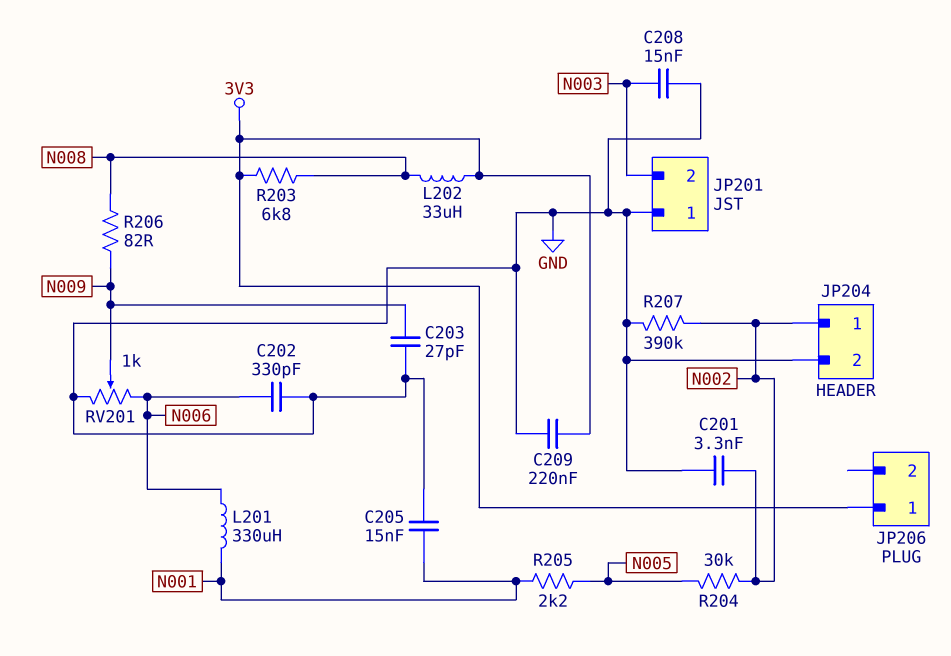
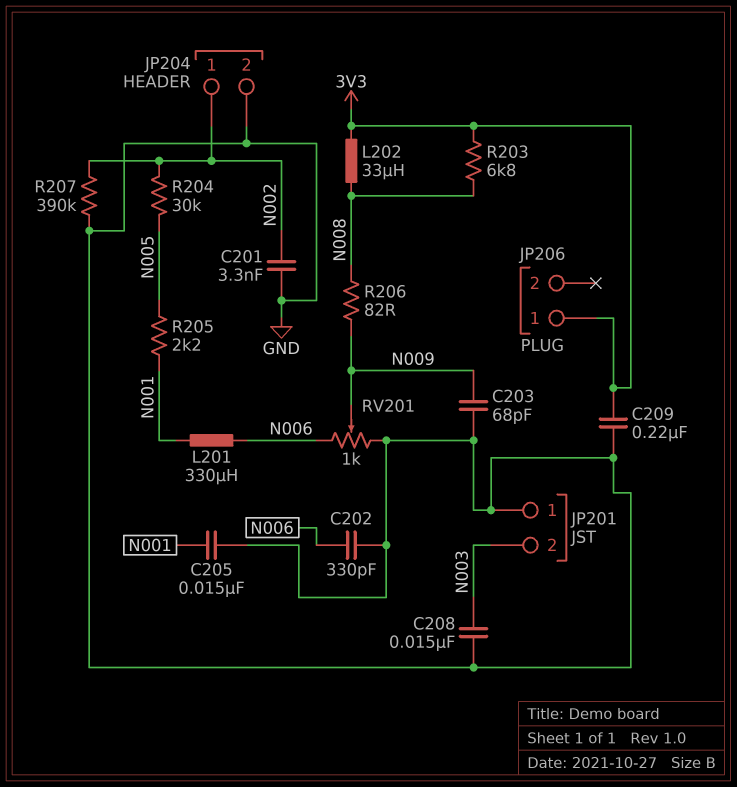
C203: 27pF (GND, N009) -> 68pF (GND, N009)

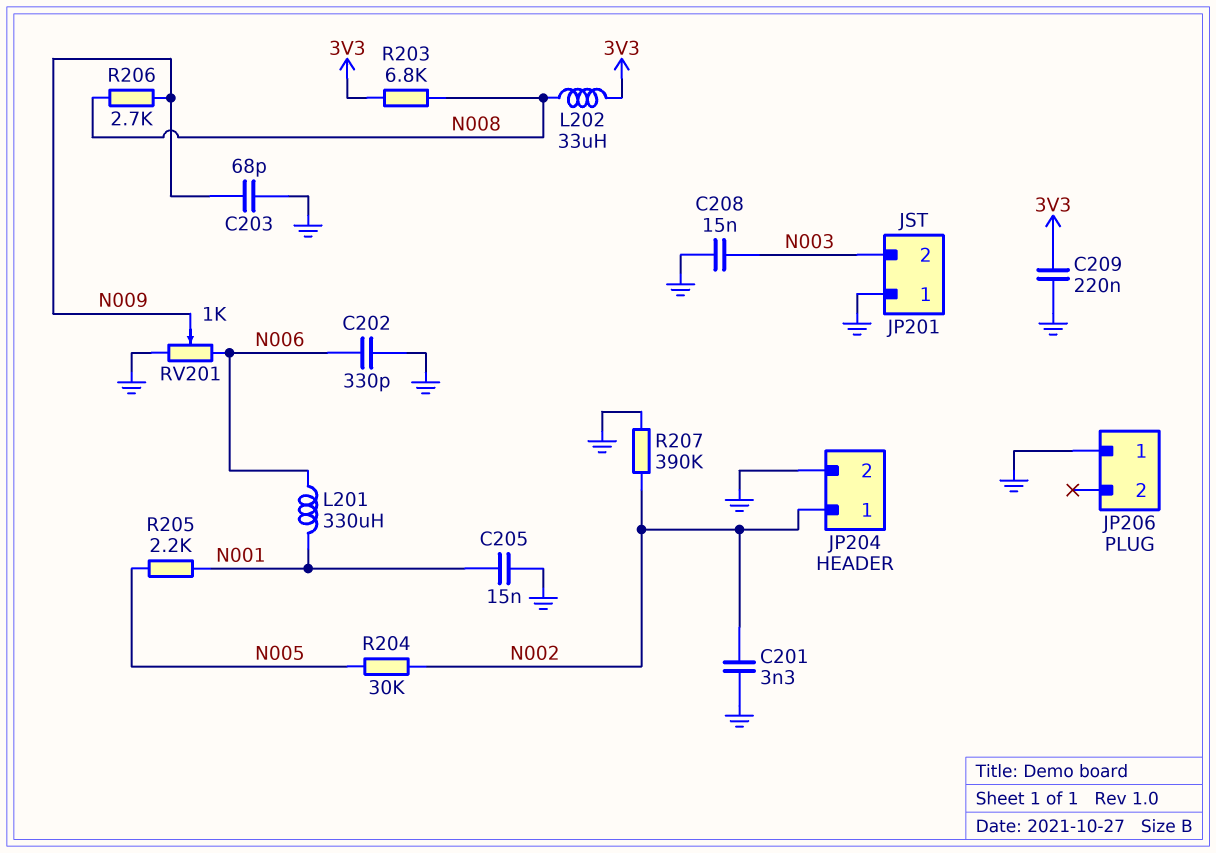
JP206 pin 1: 3V3 -> GND
R206: 82 (N008, N009) -> 2.7k (N008, N009)

